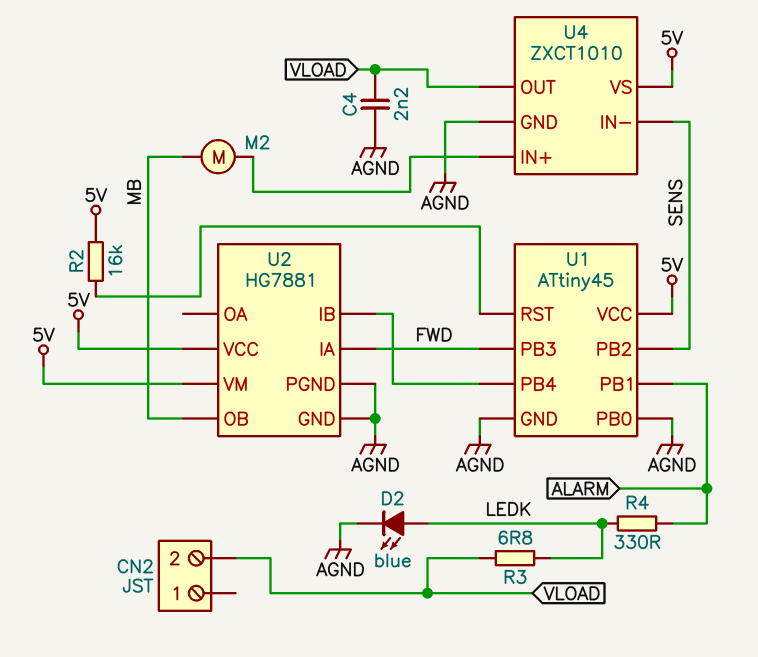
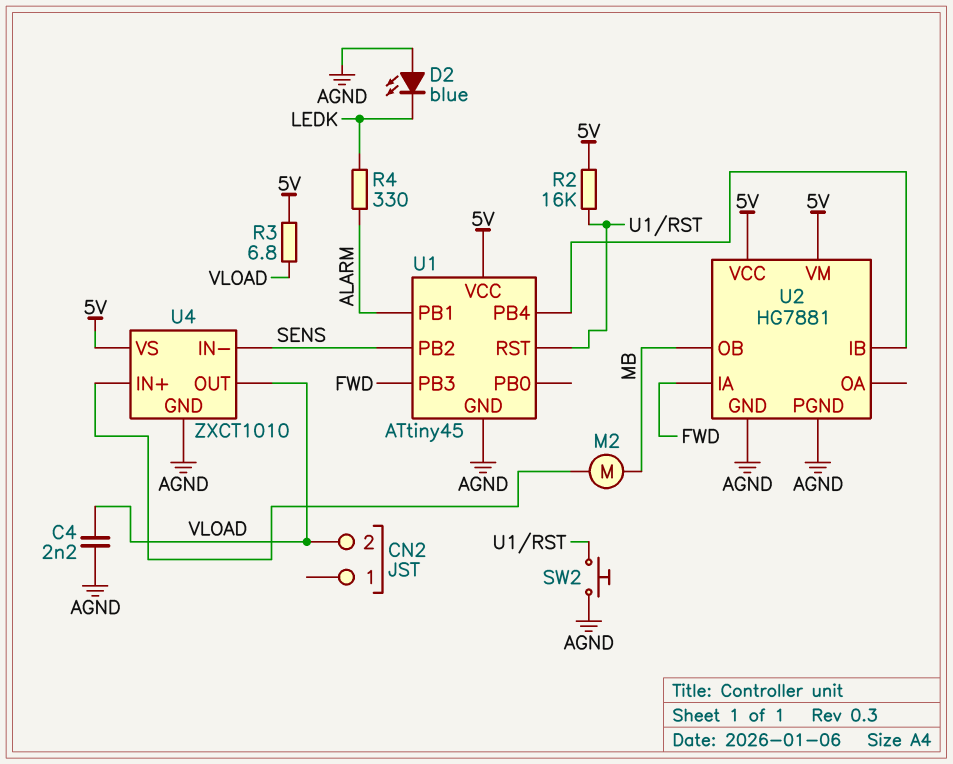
D2: LED blue (A LEDK, K AGND) -> LED blue (A AGND, K LEDK)
R3: 6.8 (LEDK, VLOAD) -> 6.8 (5V, VLOAD)
SW2: none -> button (AGND, U1/RST)
U1 pin PB0: AGND -> none

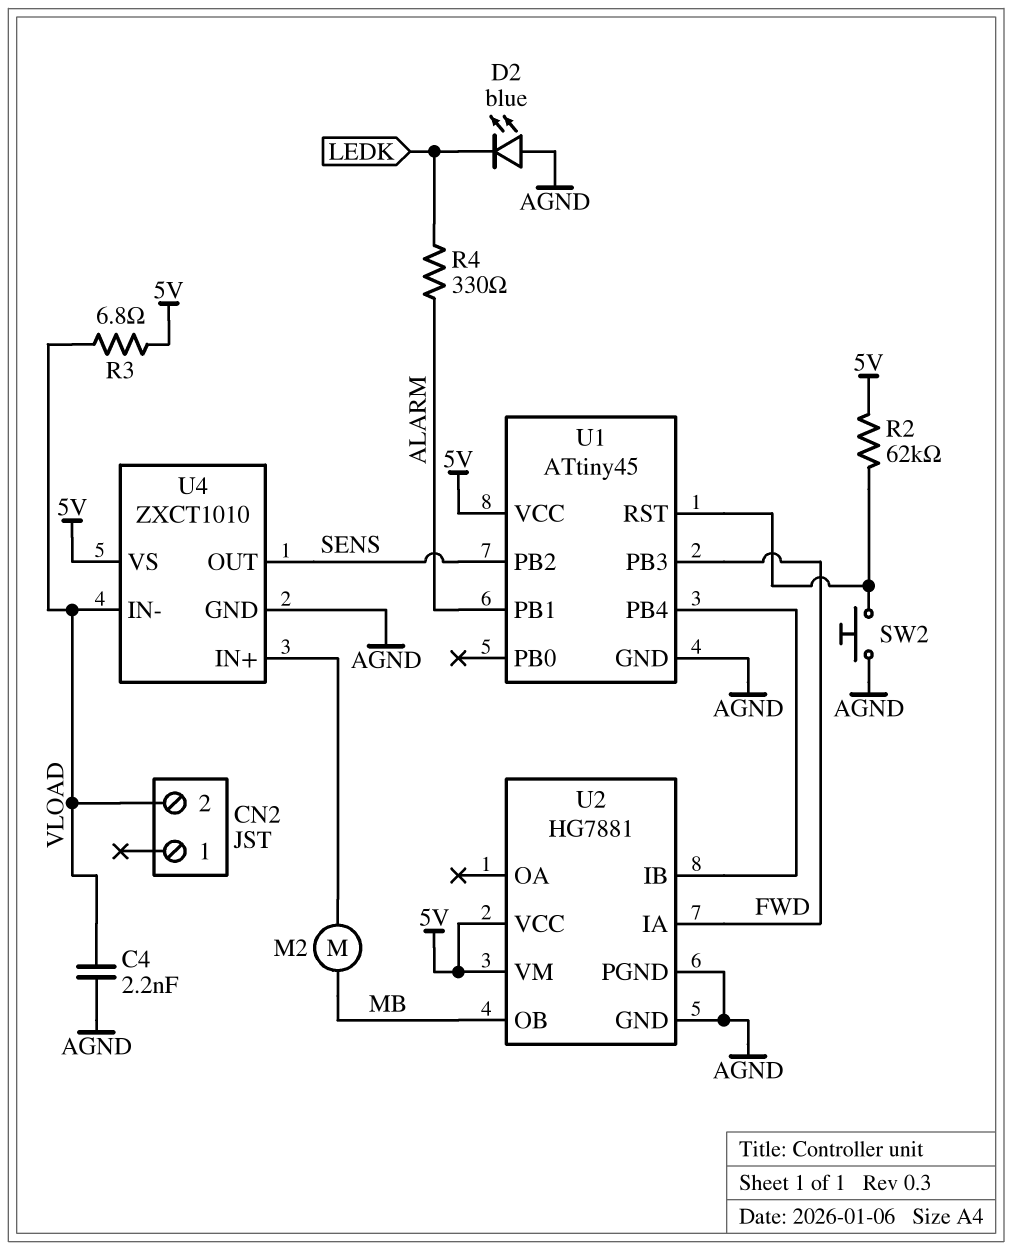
R2: 16k (5V, U1/RST) -> 62k (5V, U1/RST)
U4 pin IN-: SENS -> VLOAD
U4 pin OUT: VLOAD -> SENS

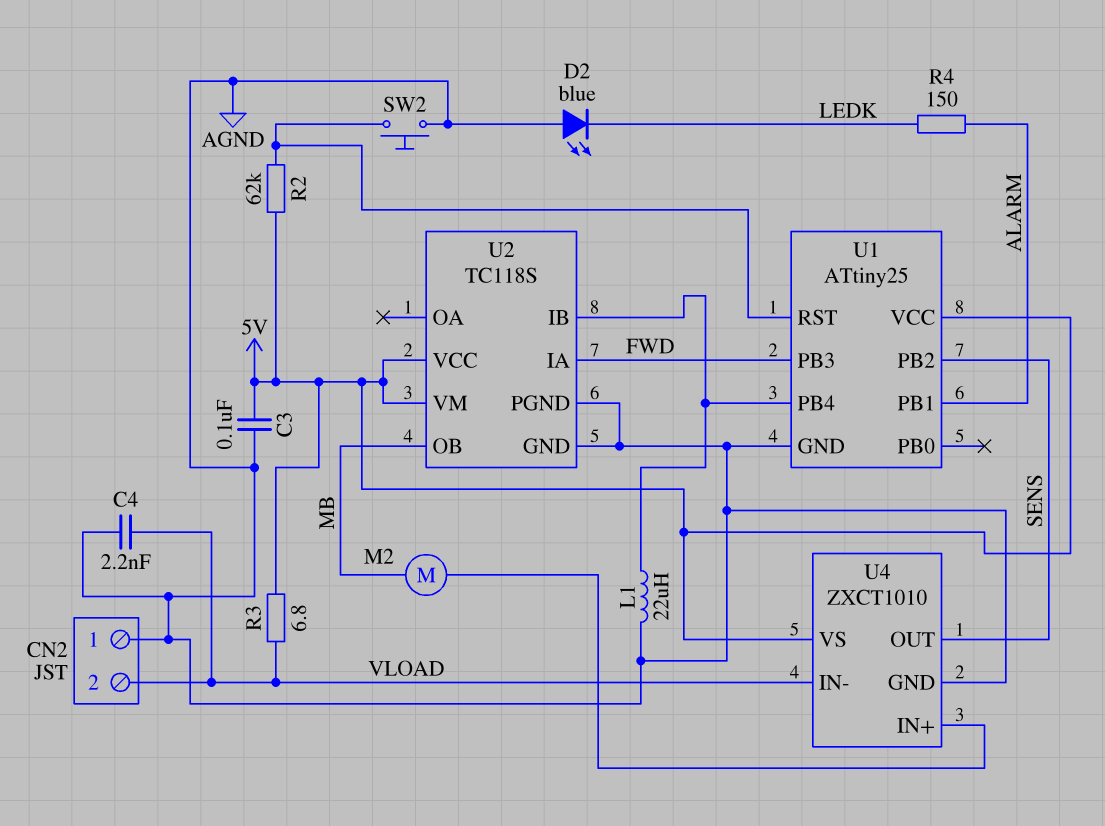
C3: none -> 100nF (5V, AGND)
CN2 pin 1: none -> AGND
L1: none -> 22uH (AGND, U1/PB4)
R4: 330 (ALARM, LEDK) -> 150 (ALARM, LEDK)
U1: ATtiny45 -> ATtiny25
U2: HG7881 -> TC118S

